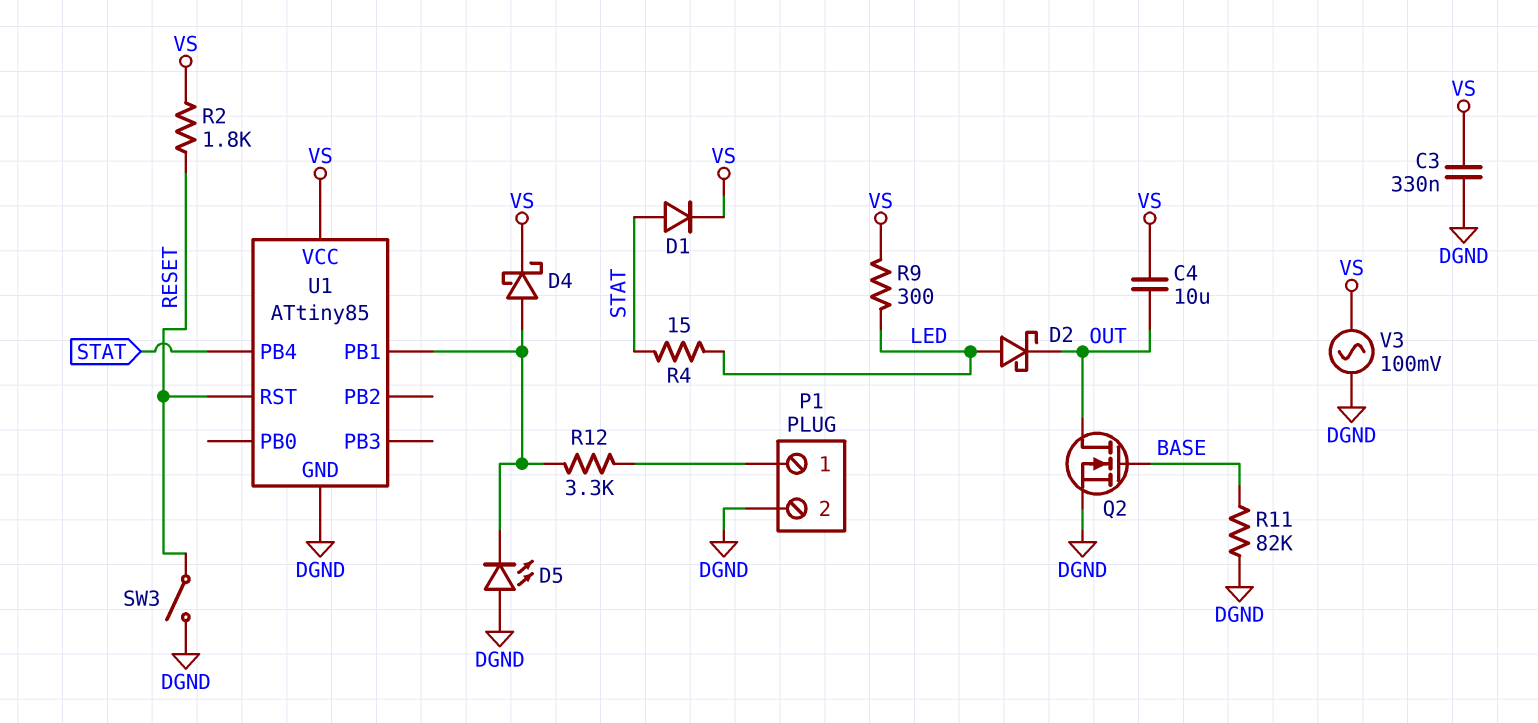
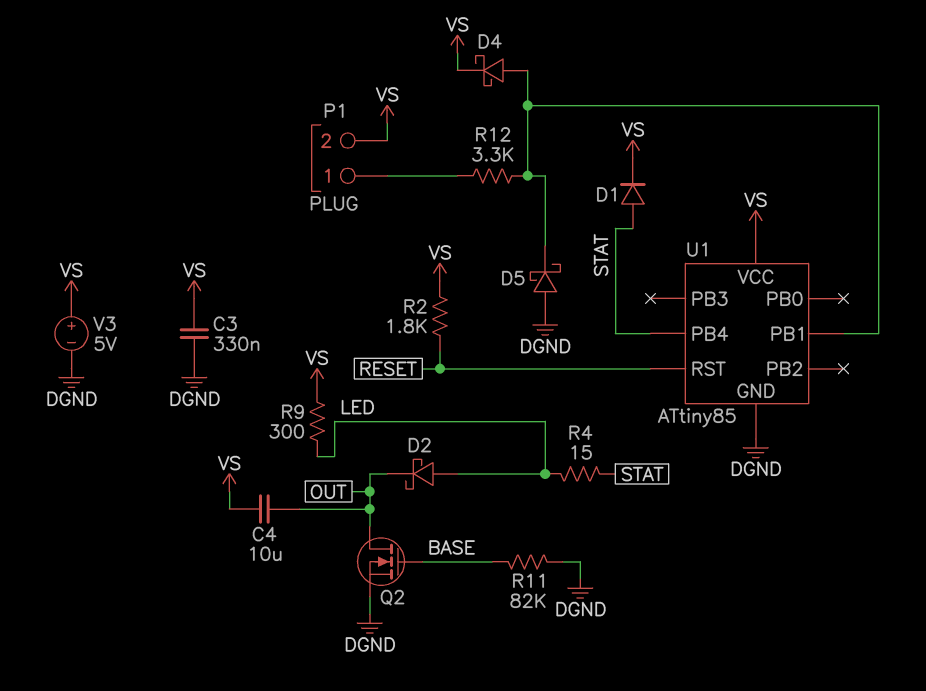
D5: LED (A DGND, K U1/PB1) -> schottky (A DGND, K U1/PB1)
P1 pin 2: DGND -> VS
SW3: switch (DGND, RESET) -> none
V3: AC 100mV (DGND, VS) -> 5V (plus VS, minus DGND)

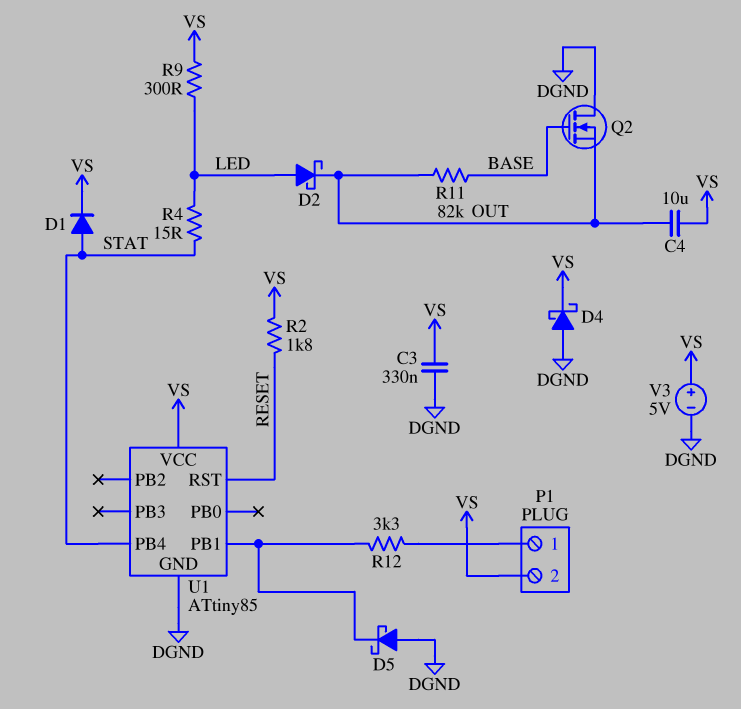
D4: schottky (A U1/PB1, K VS) -> schottky (A DGND, K VS)
Q2: NMOS (G BASE, D OUT, S DGND) -> NMOS (G BASE, D DGND, S OUT)
R11: 82k (BASE, DGND) -> 82k (BASE, OUT)

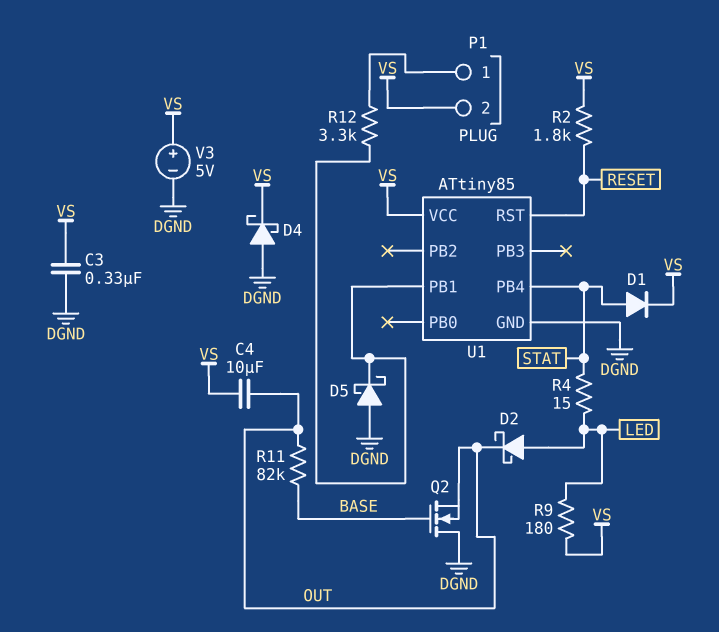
R9: 300 (LED, VS) -> 180 (LED, VS)

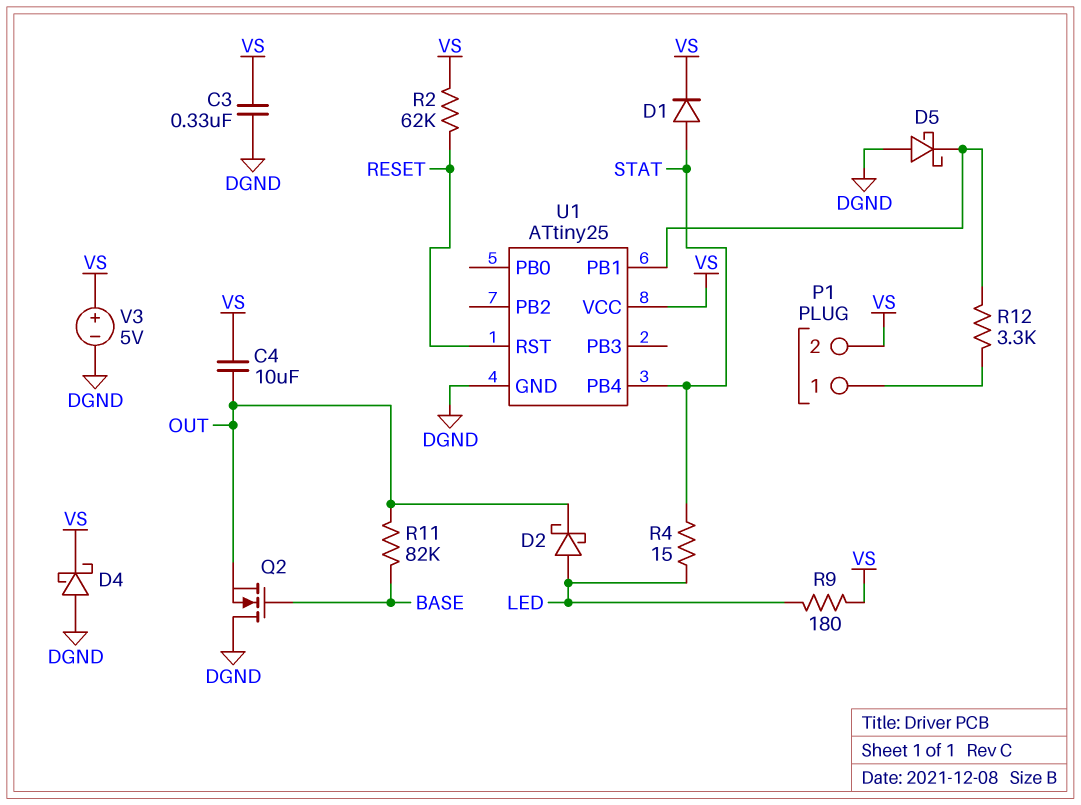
R2: 1.8k (RESET, VS) -> 62k (RESET, VS)
U1: ATtiny85 -> ATtiny25

